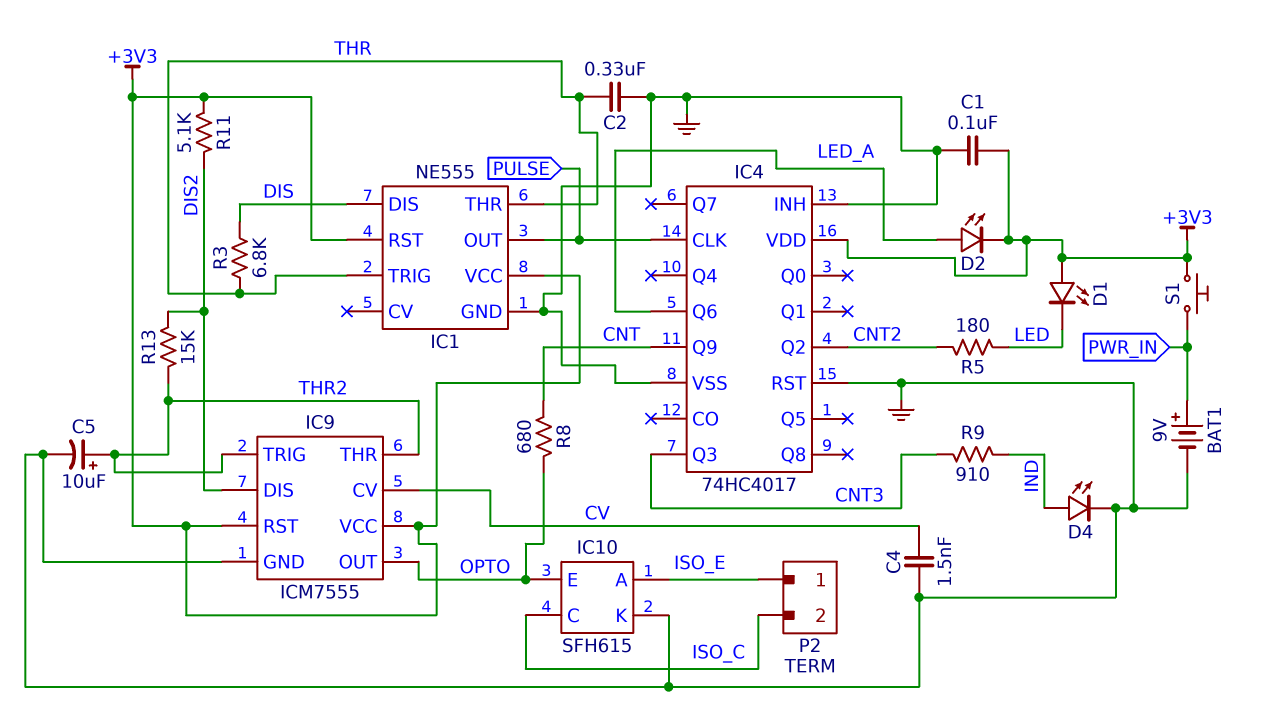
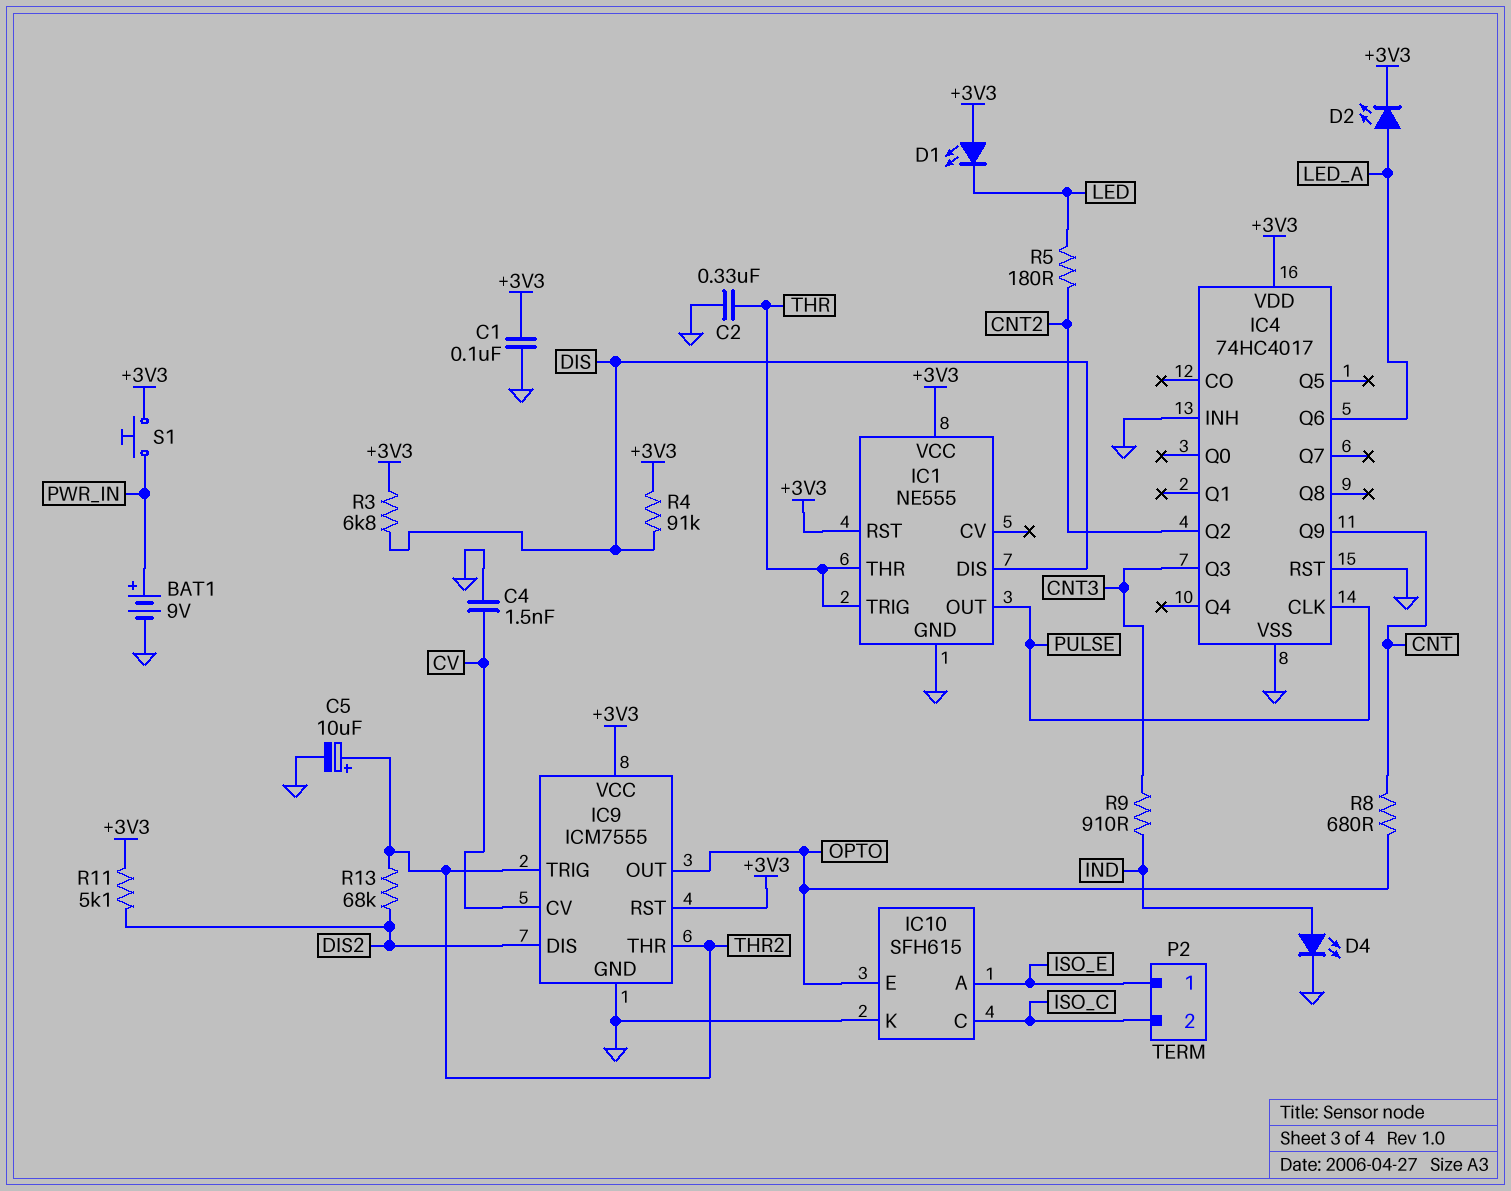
R3: 6.8k (DIS, THR) -> 6.8k (+3V3, DIS)
R4: none -> 91k (+3V3, DIS)
R13: 15k (DIS2, THR2) -> 68k (DIS2, THR2)

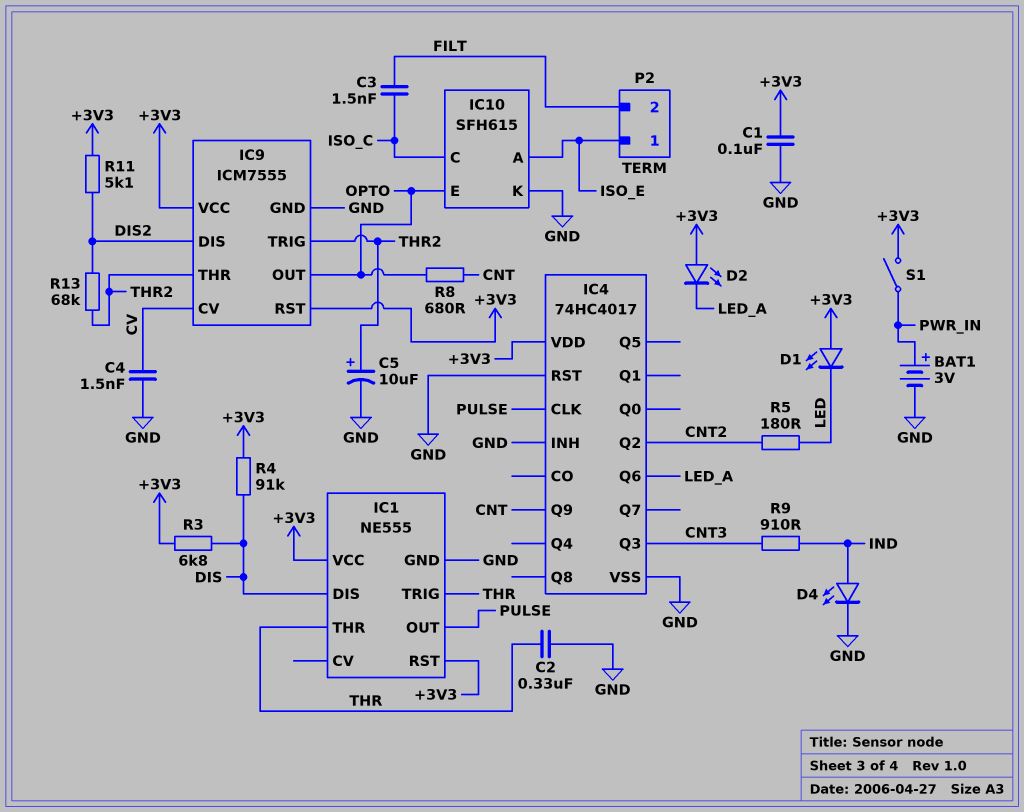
BAT1: 9V (plus PWR_IN, minus GND) -> 3V (plus PWR_IN, minus GND)
C3: none -> 1.5nF (FILT, ISO_C)
D2: LED (A LED_A, K +3V3) -> LED (A +3V3, K LED_A)
P2 pin 2: ISO_C -> FILT
S1: button (+3V3, PWR_IN) -> switch (+3V3, PWR_IN)

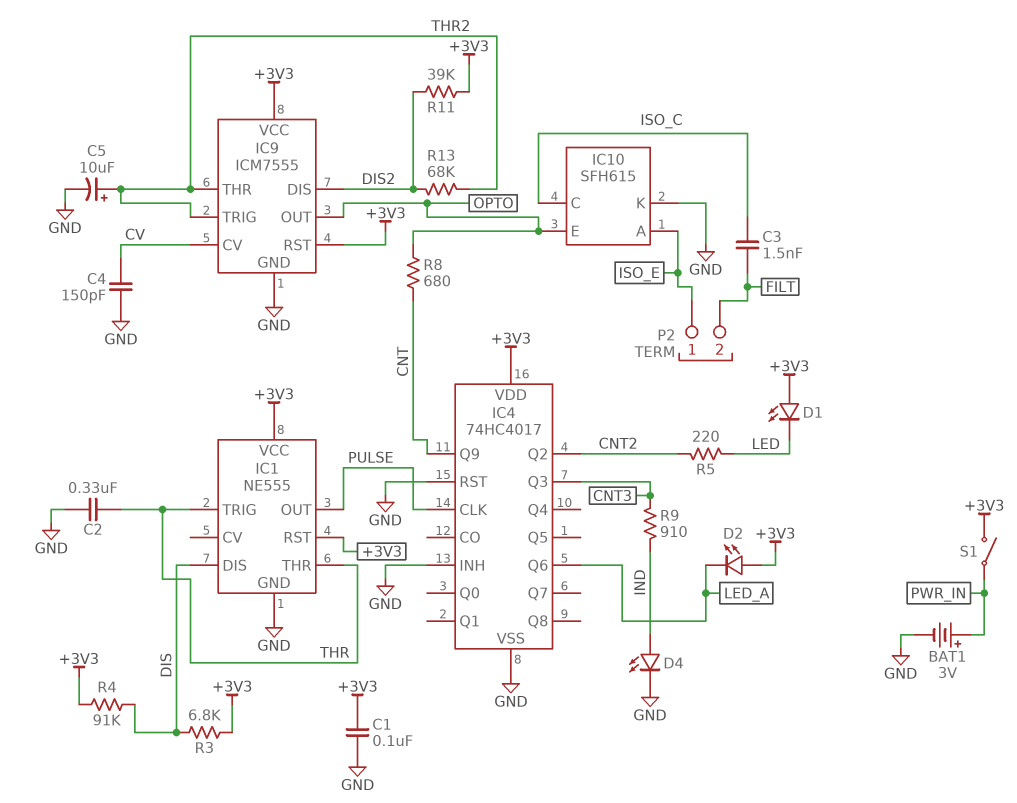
C4: 1.5nF (CV, GND) -> 150pF (CV, GND)
R5: 180 (CNT2, LED) -> 220 (CNT2, LED)
R11: 5.1k (+3V3, DIS2) -> 39k (+3V3, DIS2)

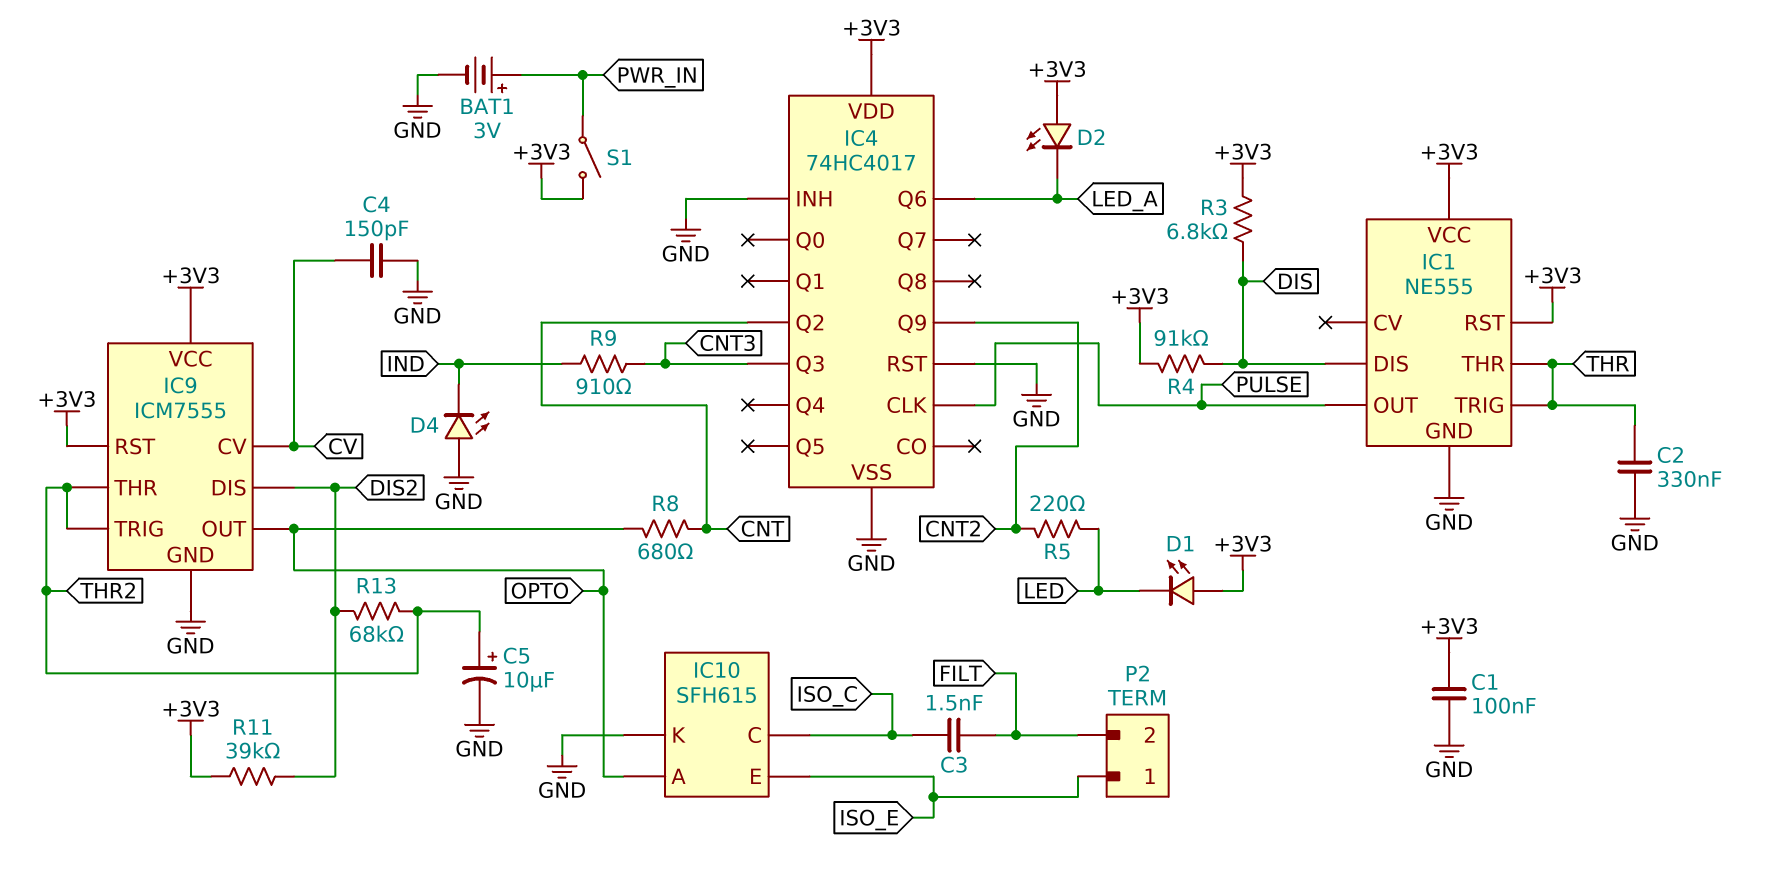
D4: LED (A IND, K GND) -> LED (A GND, K IND)
IC4 pin Q2: CNT2 -> CNT
IC4 pin Q9: CNT -> CNT2
IC10 pin A: ISO_E -> OPTO
IC10 pin E: OPTO -> ISO_E

